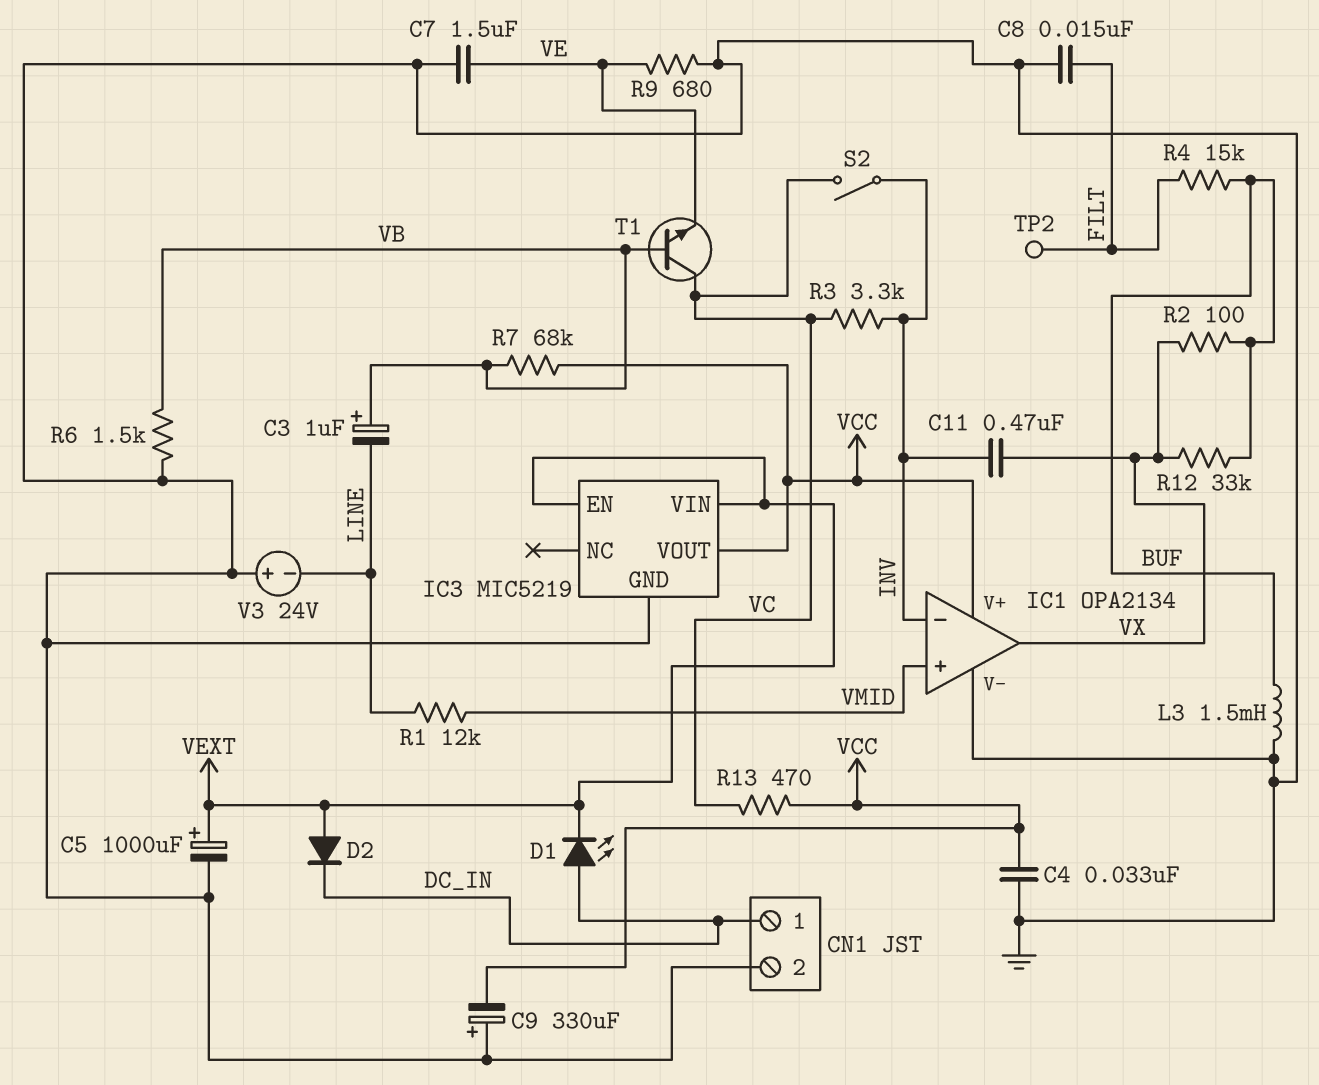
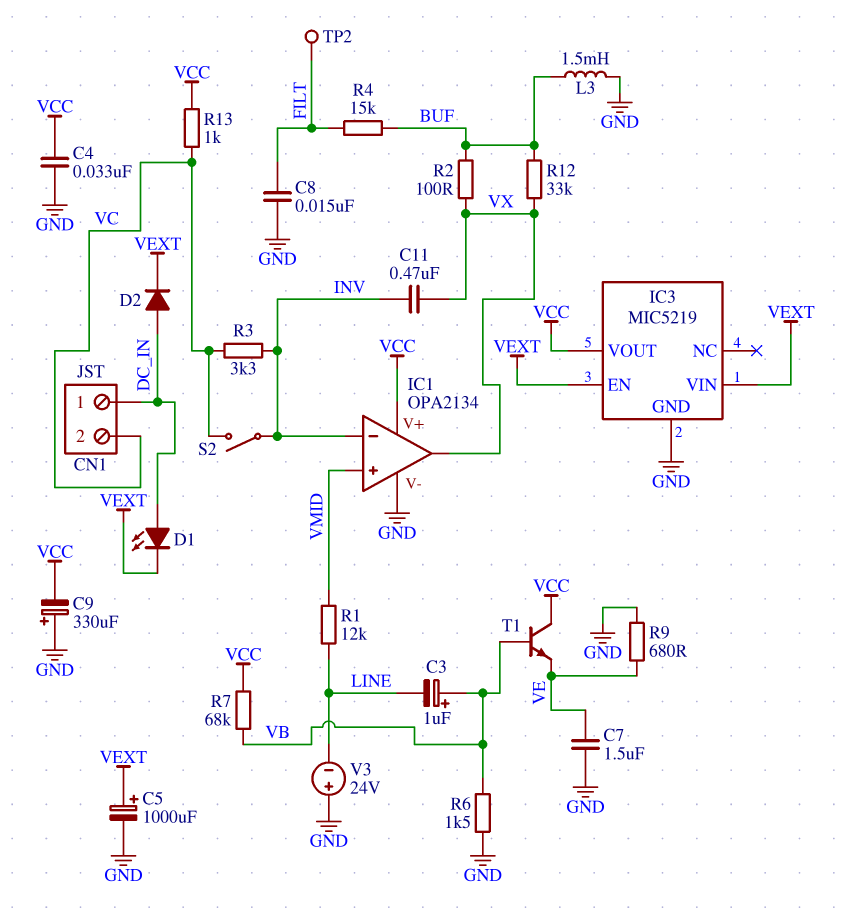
CN1 pin 2: GND -> VC
D2: diode (A VEXT, K DC_IN) -> diode (A DC_IN, K VEXT)
R13: 470 (VC, VCC) -> 1k (VC, VCC)
T1: NPN (B VB, C VC, E VE) -> NPN (B VB, C VCC, E VE)

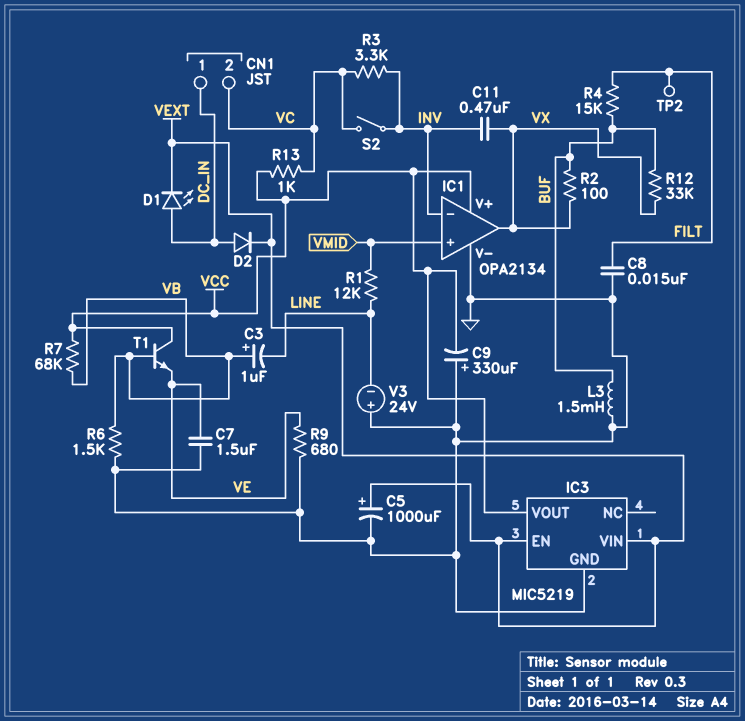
C4: 33nF (GND, VCC) -> none

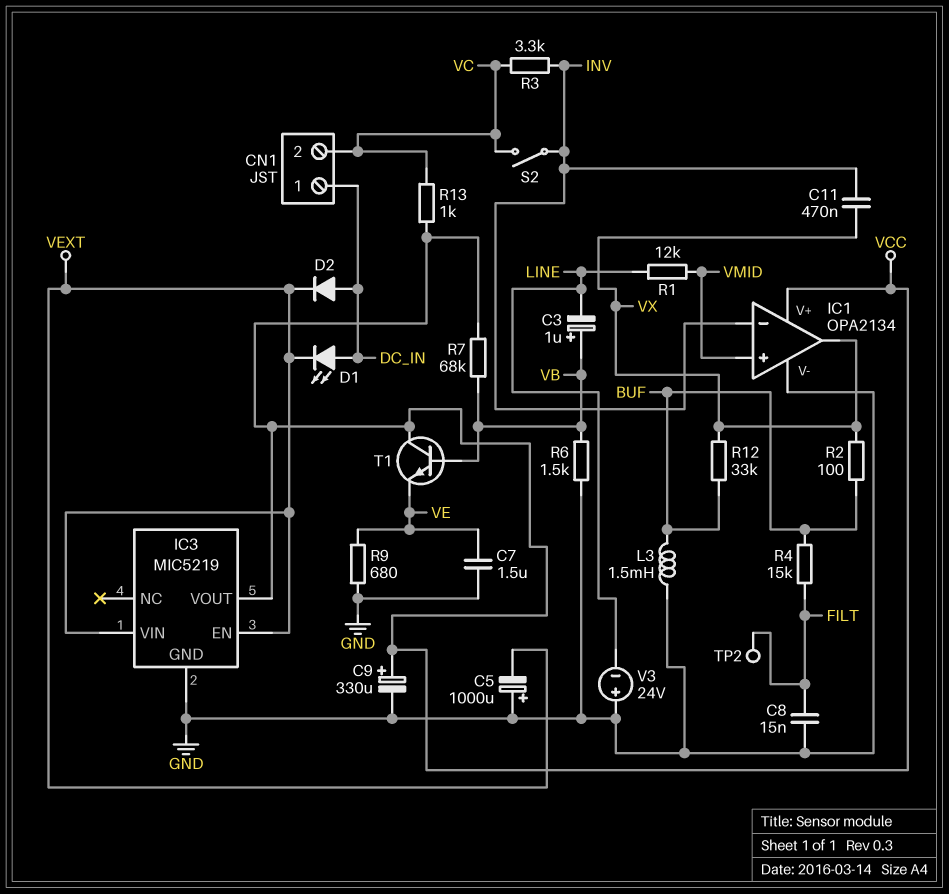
C5: 1000uF (plus VEXT, minus GND) -> 1000uF (plus GND, minus VEXT)
C9: 330uF (plus GND, minus VCC) -> 330uF (plus VCC, minus GND)

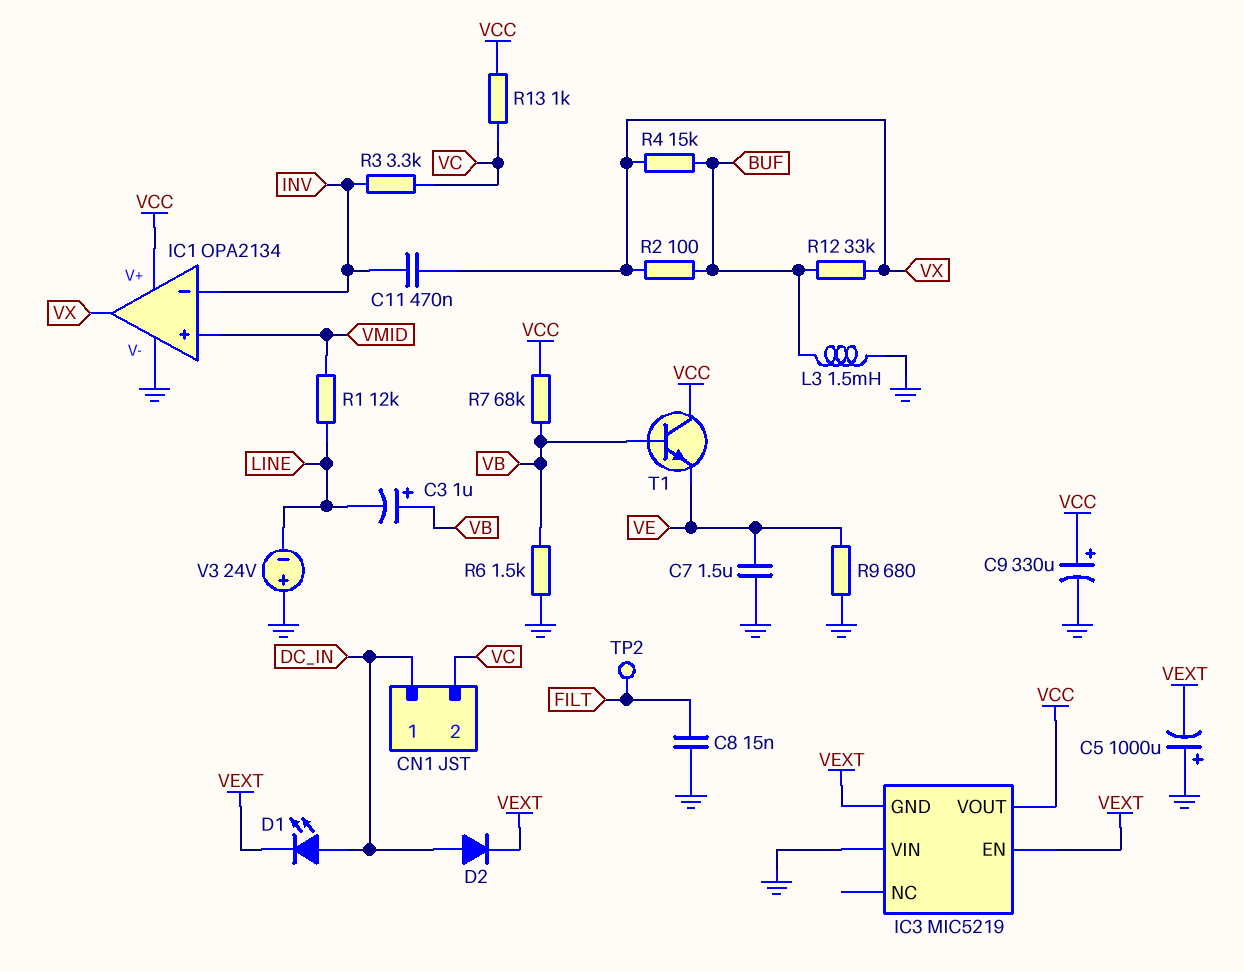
IC3 pin GND: GND -> VEXT
IC3 pin VIN: VEXT -> GND
R4: 15k (BUF, FILT) -> 15k (BUF, VX)
S2: switch (INV, VC) -> none

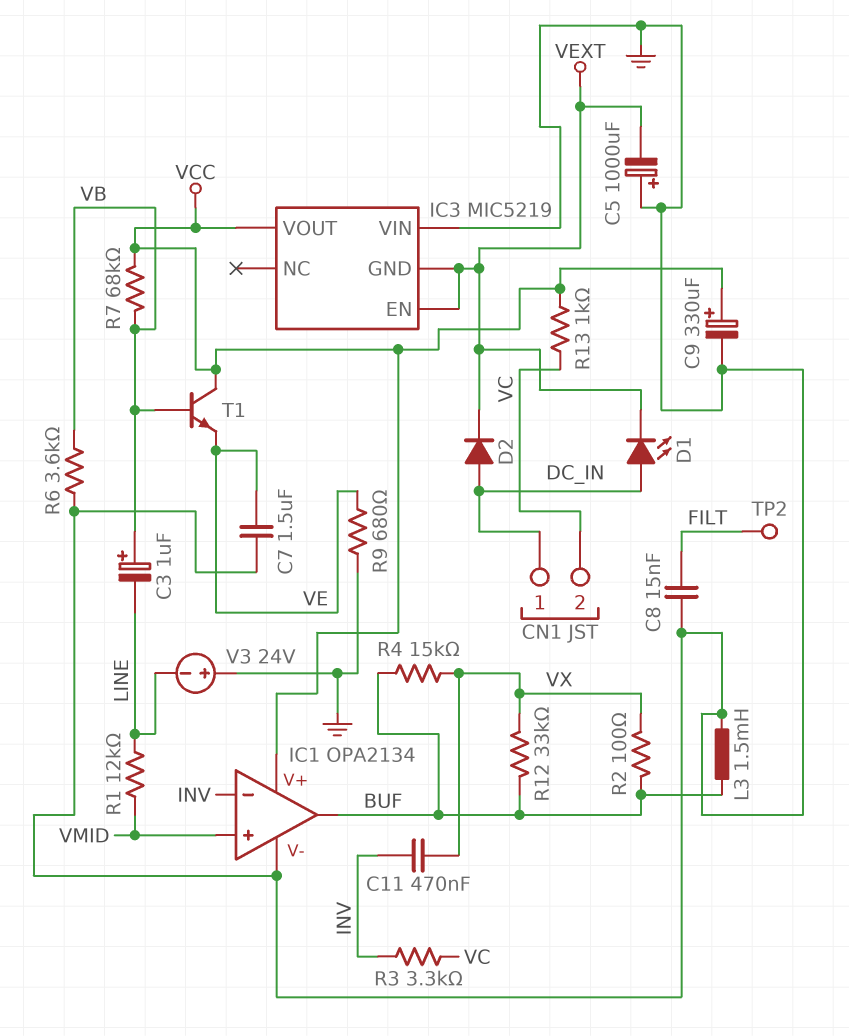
IC1 pin out: VX -> BUF
R6: 1.5k (GND, VB) -> 3.6k (GND, VB)

